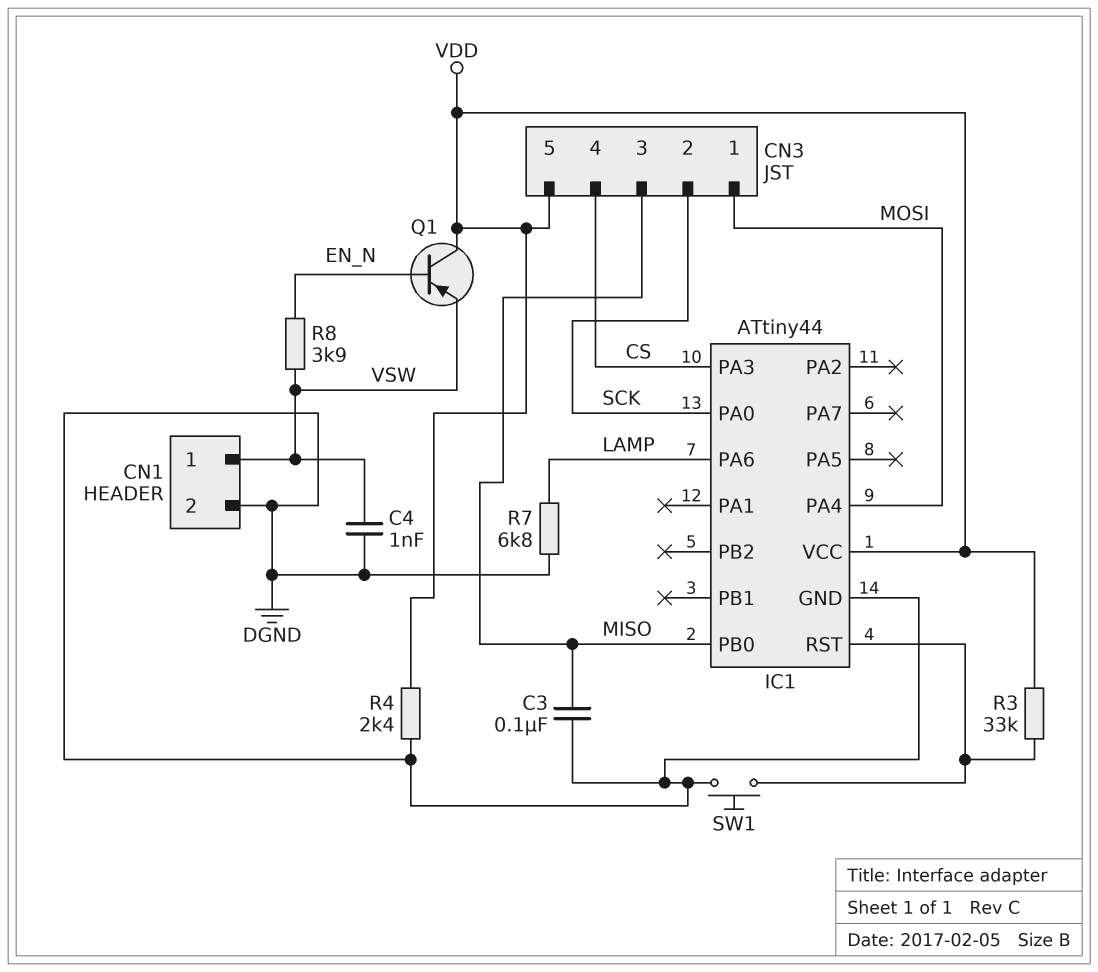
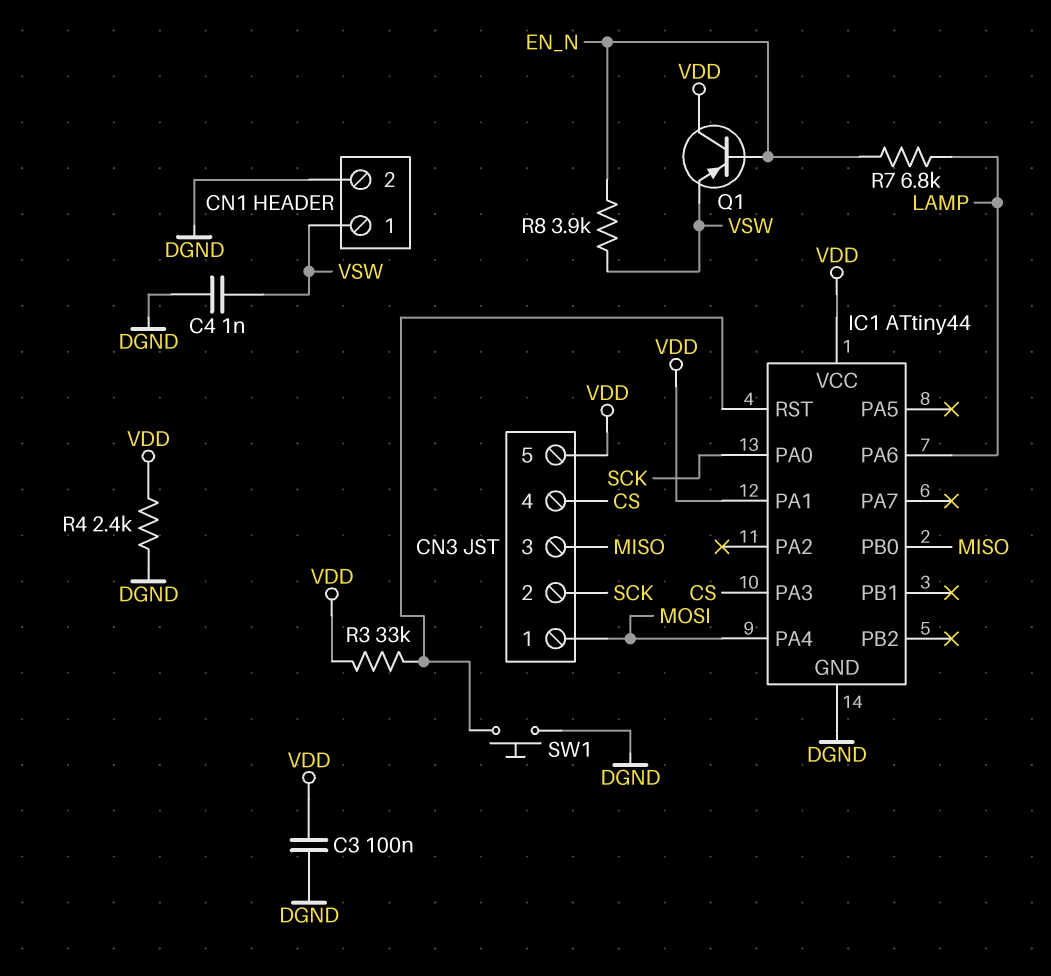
C3: 100nF (DGND, MISO) -> 100nF (DGND, VDD)
IC1 pin PA1: none -> VDD
R7: 6.8k (DGND, LAMP) -> 6.8k (EN_N, LAMP)

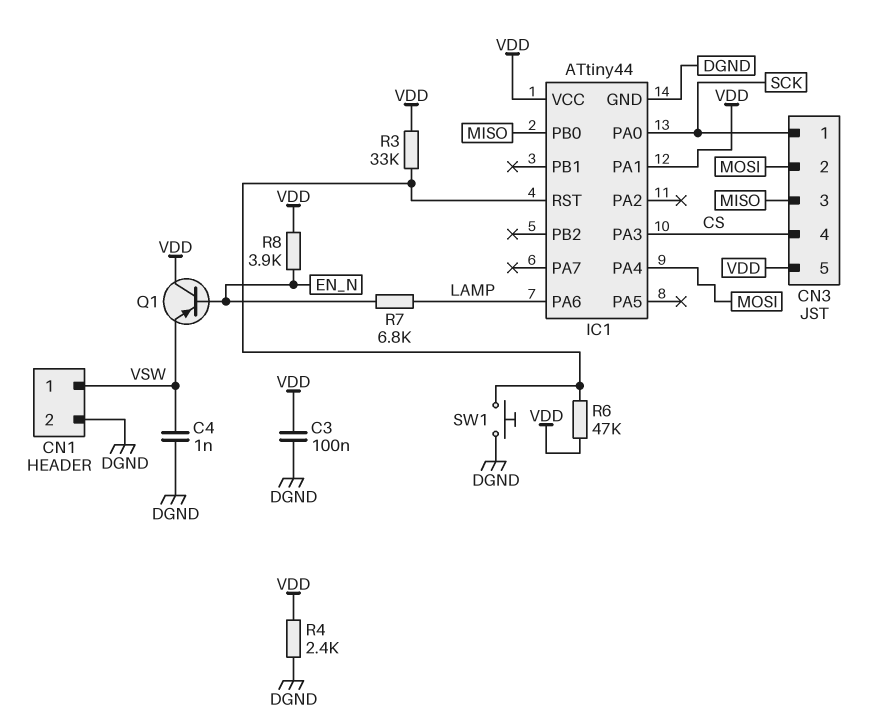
CN3 pin 1: MOSI -> SCK
CN3 pin 2: SCK -> MOSI
R6: none -> 47k (IC1/RST, VDD)
R8: 3.9k (EN_N, VSW) -> 3.9k (EN_N, VDD)

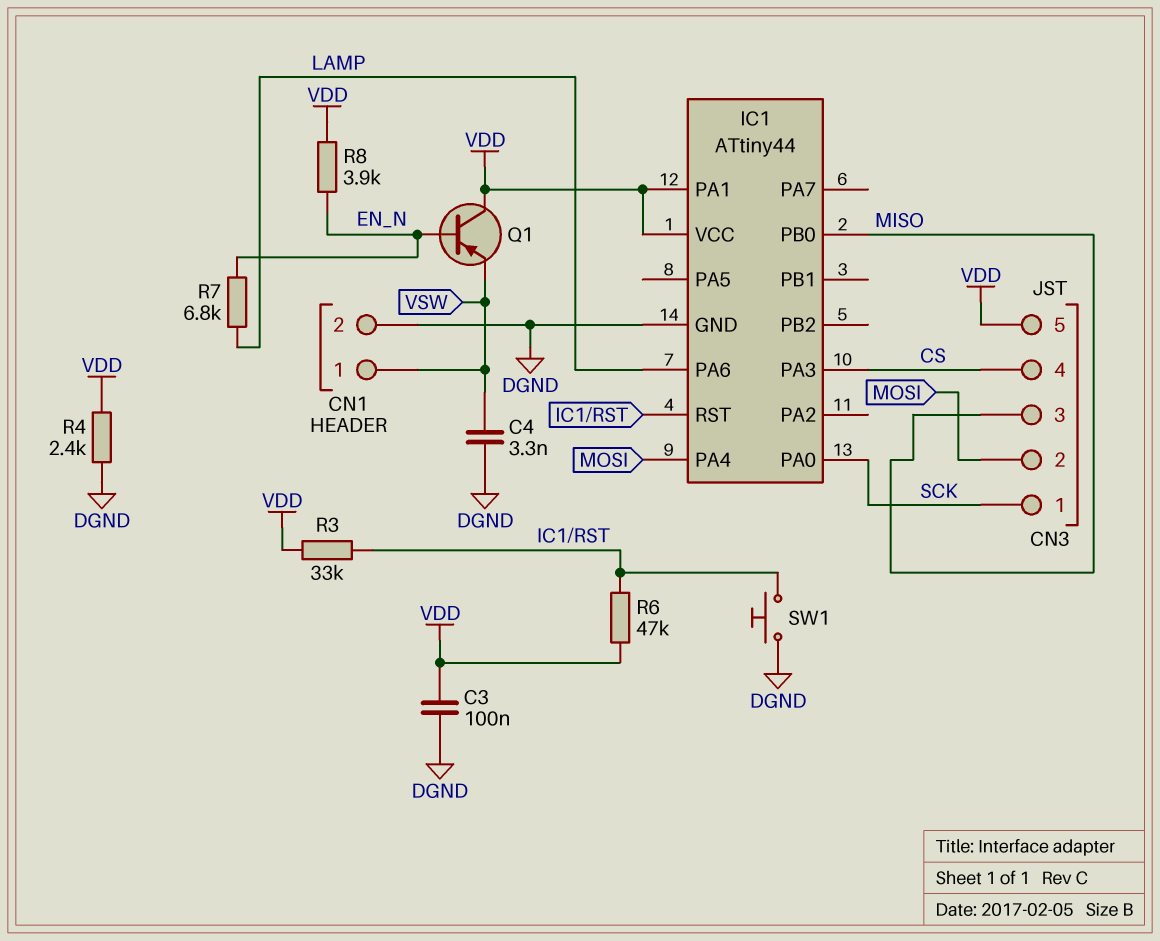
C4: 1nF (DGND, VSW) -> 3.3nF (DGND, VSW)

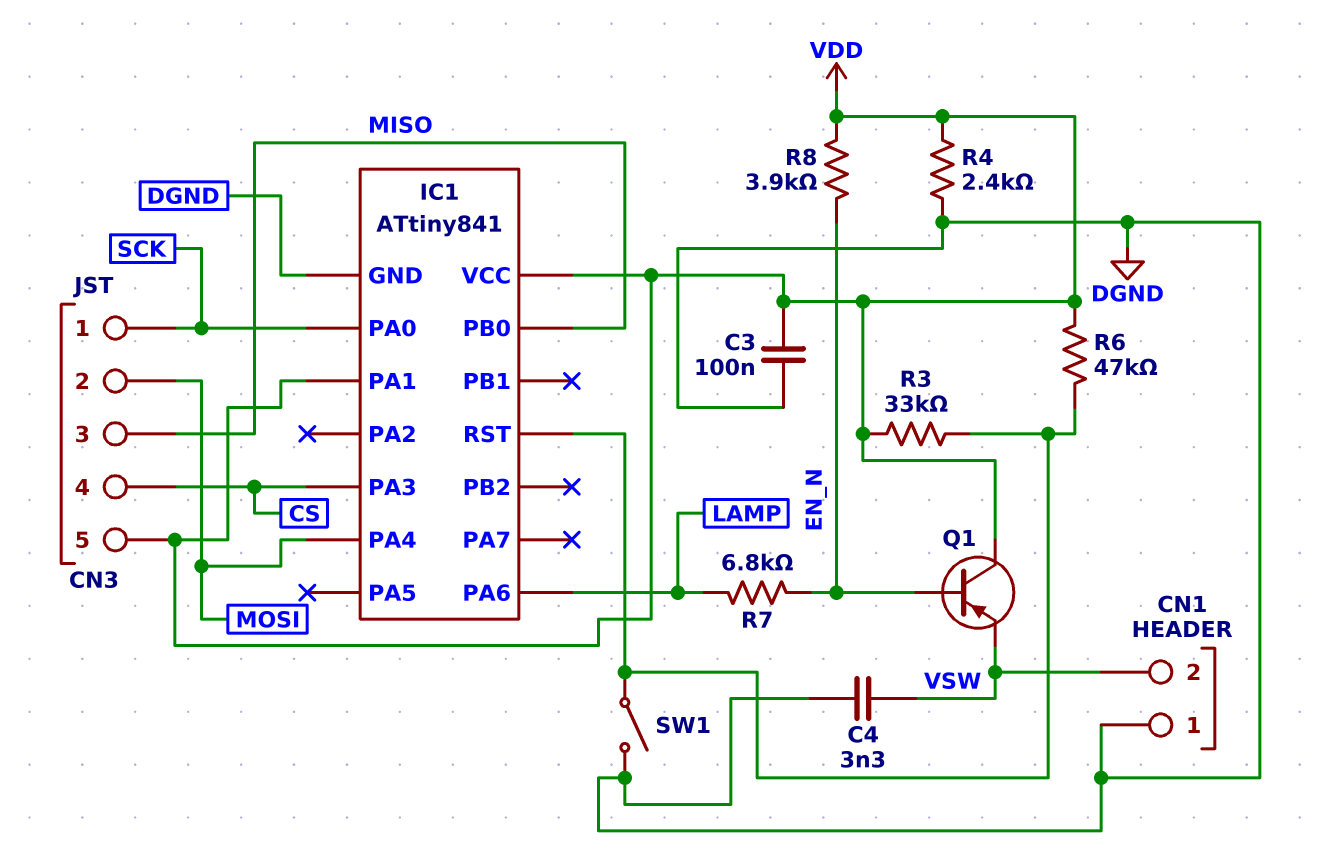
CN1 pin 1: VSW -> DGND
CN1 pin 2: DGND -> VSW
IC1: ATtiny44 -> ATtiny841
SW1: button (DGND, IC1/RST) -> switch (DGND, IC1/RST)

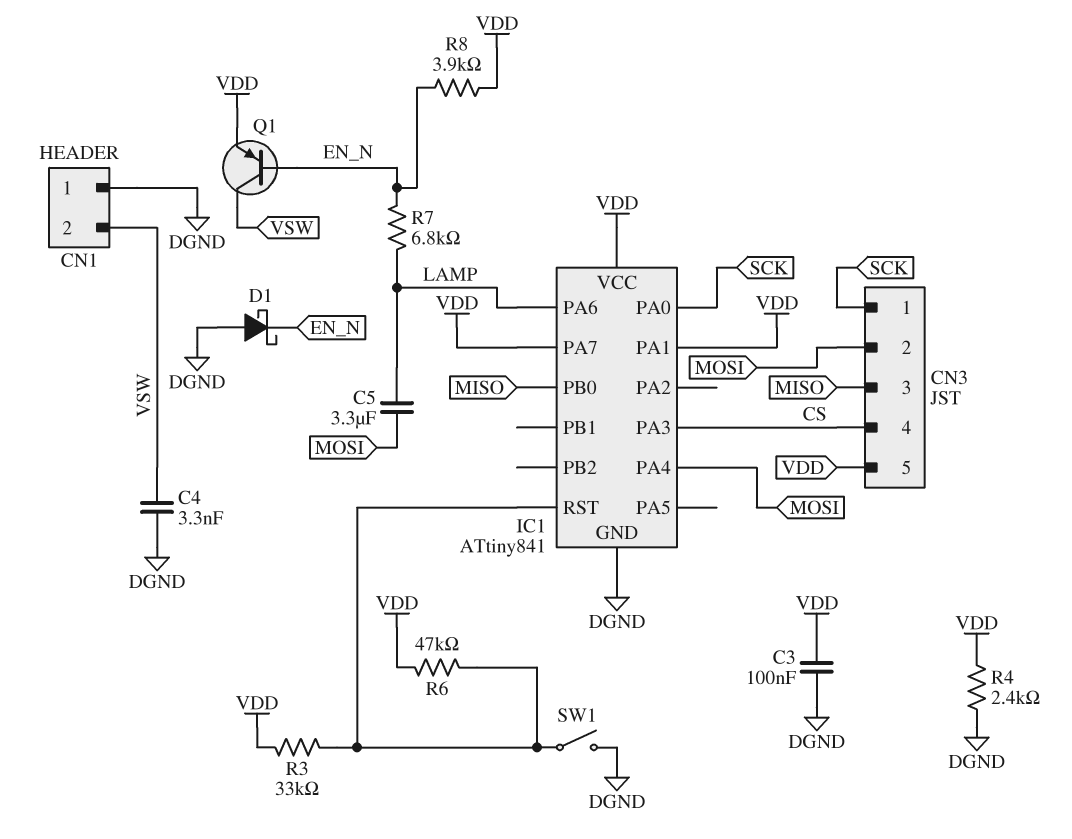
C5: none -> 3.3uF (LAMP, MOSI)
D1: none -> schottky (A DGND, K EN_N)
IC1 pin PA7: none -> VDD
Q1: PNP (B EN_N, C VDD, E VSW) -> PNP (B EN_N, C VSW, E VDD)

